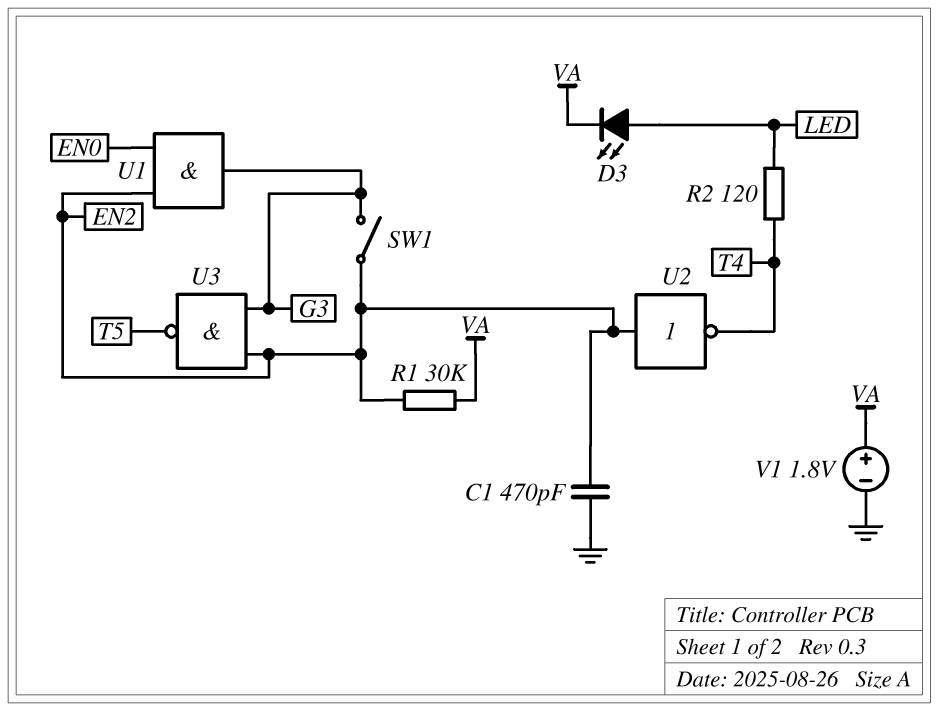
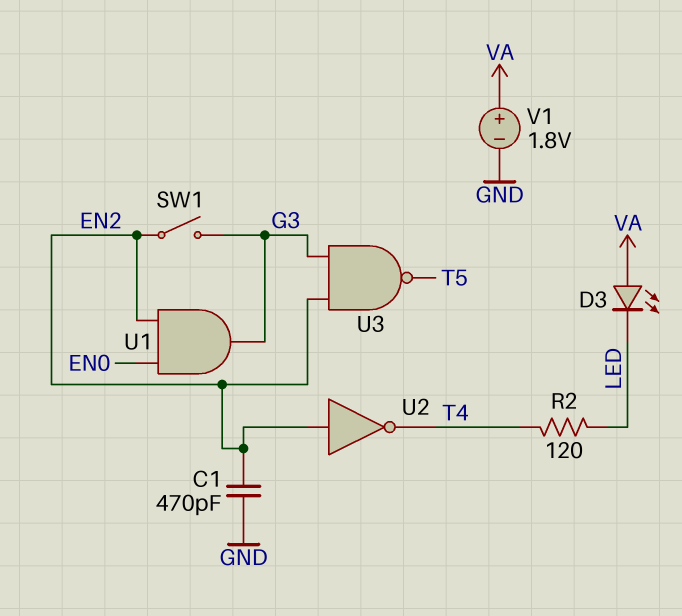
D3: LED (A LED, K VA) -> LED (A VA, K LED)
R1: 30k (EN2, VA) -> none

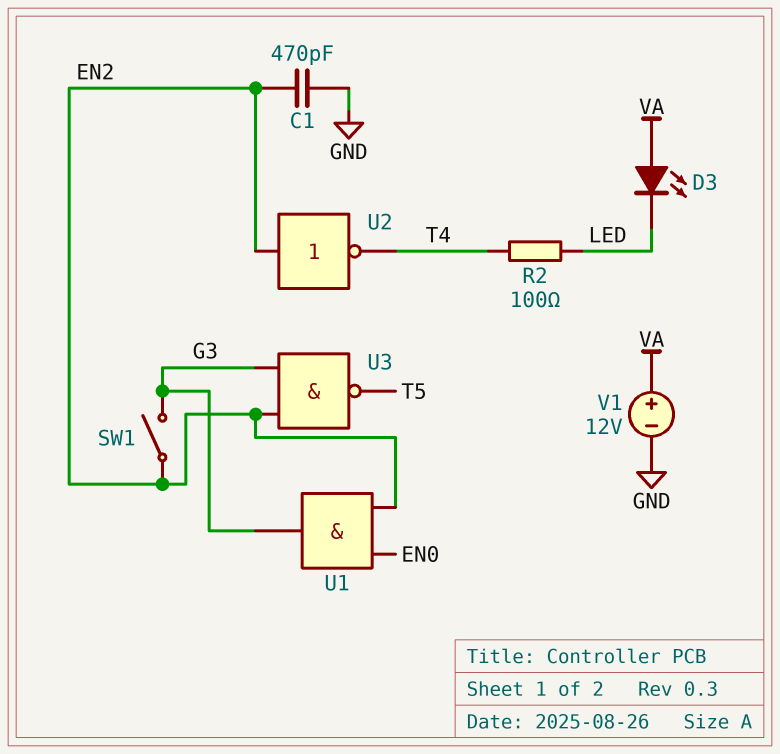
R2: 120 (LED, T4) -> 100 (LED, T4)
V1: 1.8V (plus VA, minus GND) -> 12V (plus VA, minus GND)

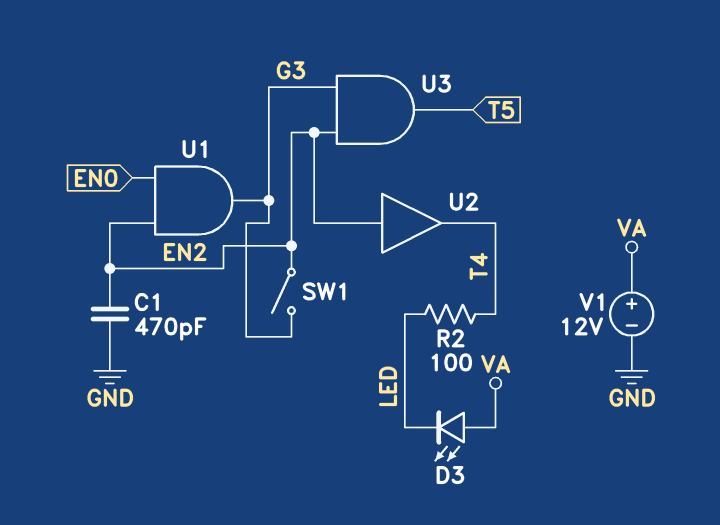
U2: NOT (in EN2, out T4) -> buffer (in EN2, out T4)
U3: NAND (in EN2, in G3, out T5) -> AND (in EN2, in G3, out T5)

